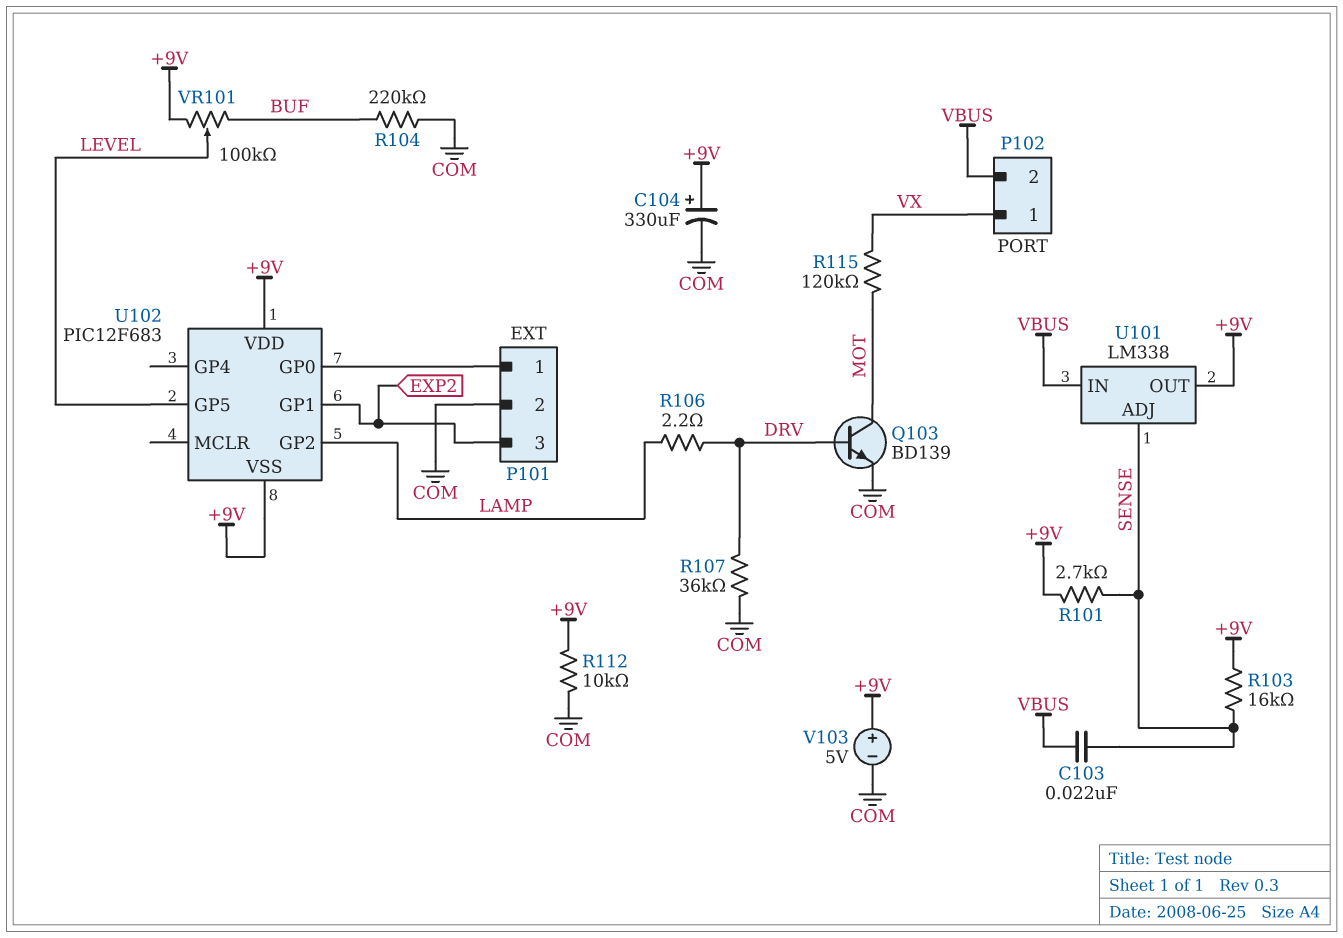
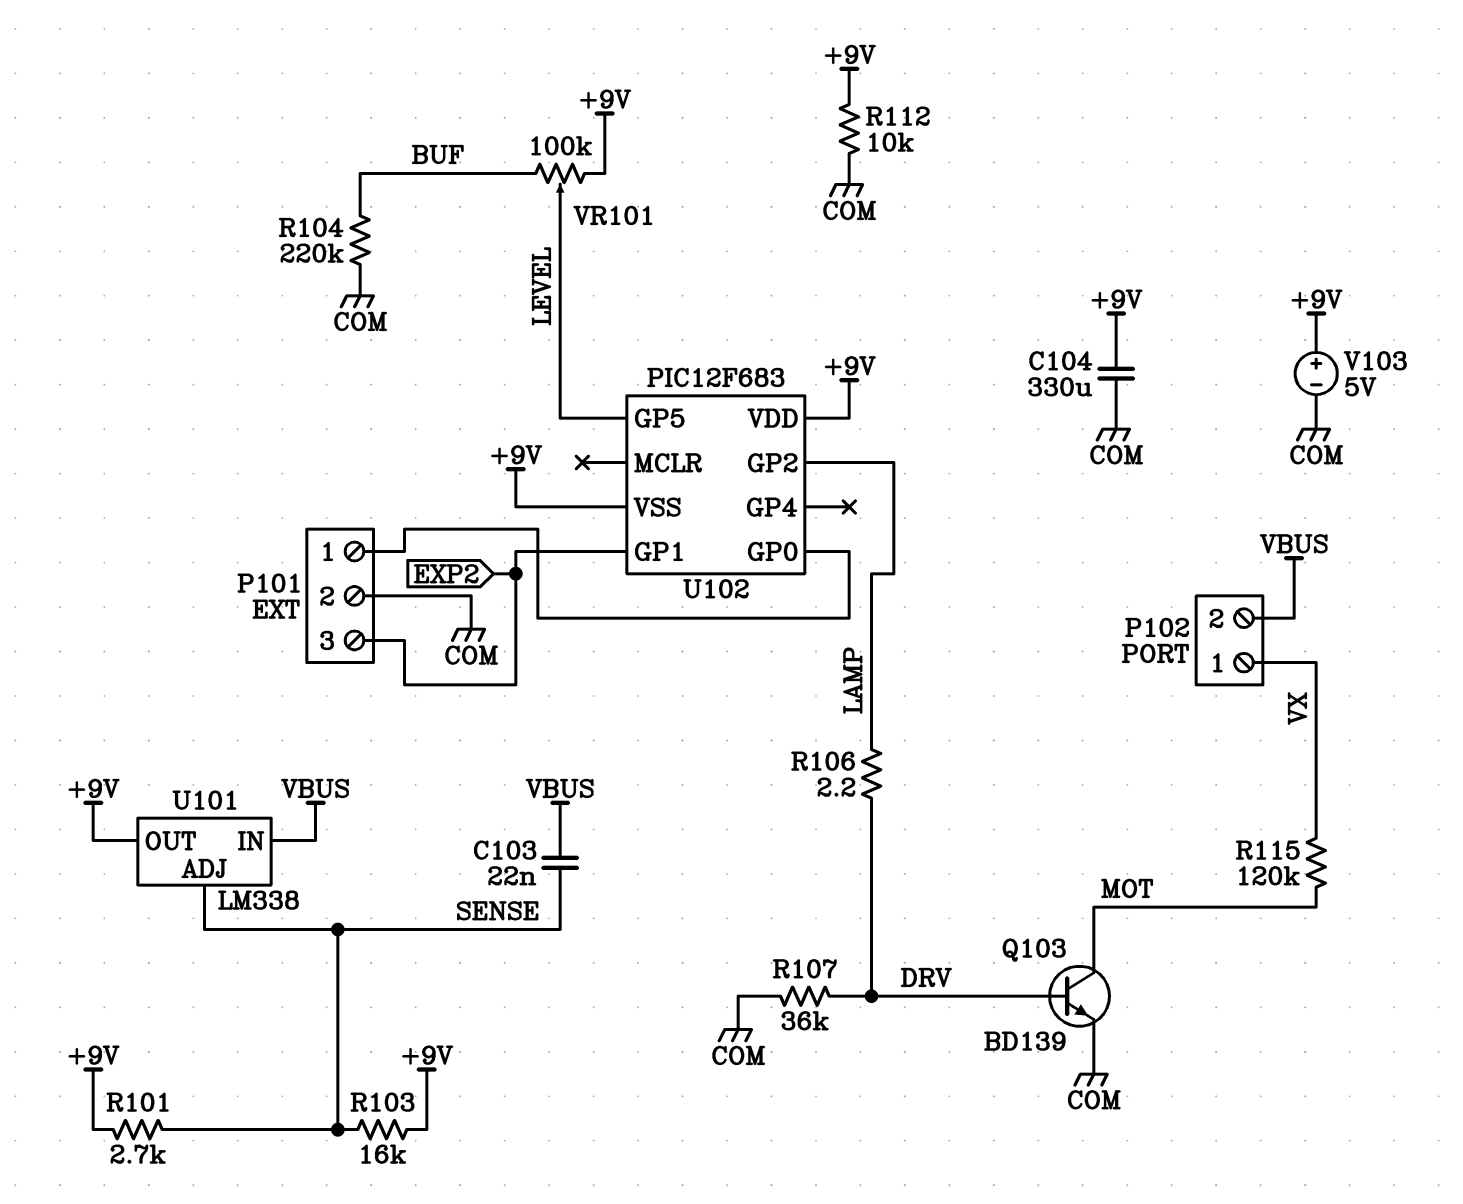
C104: 330uF (plus +9V, minus COM) -> 330uF (+9V, COM)

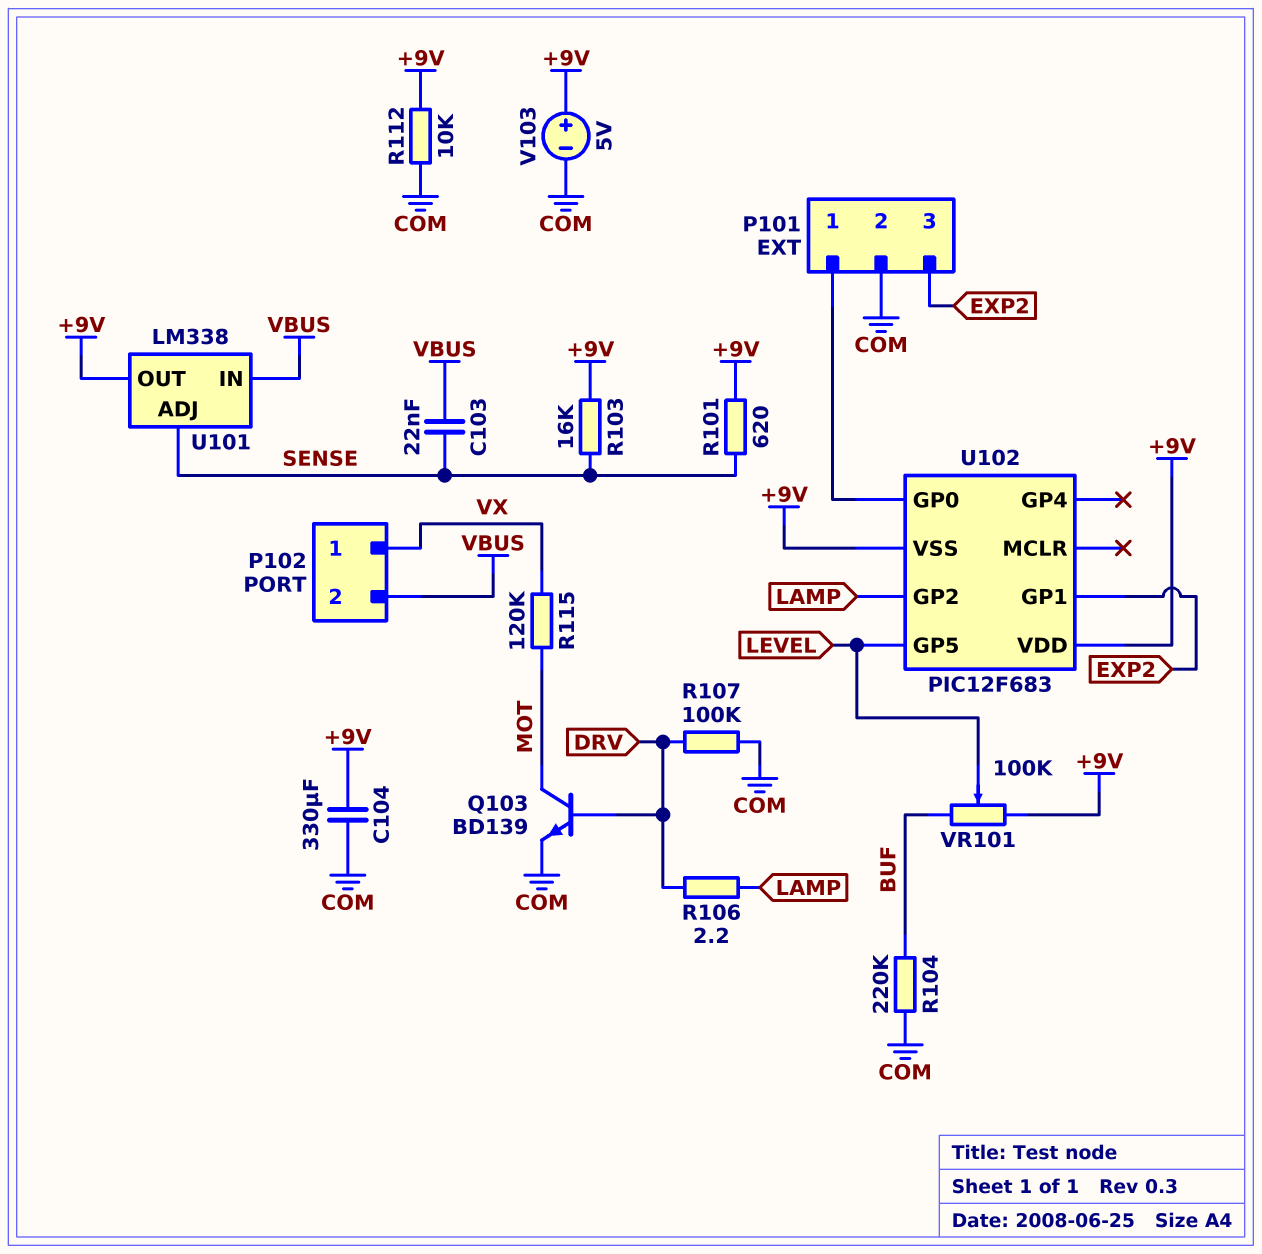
R101: 2.7k (+9V, SENSE) -> 620 (+9V, SENSE)
R107: 36k (COM, DRV) -> 100k (COM, DRV)

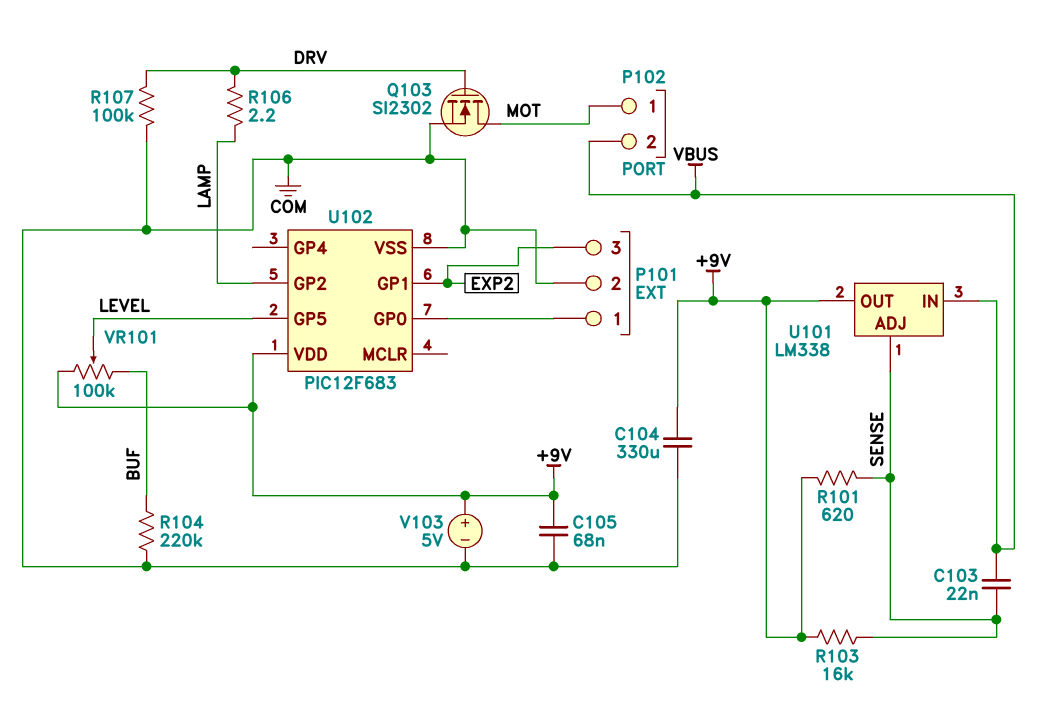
C105: none -> 68nF (+9V, COM)
P102 pin 1: VX -> MOT
Q103: NPN BD139 (B DRV, C MOT, E COM) -> NMOS SI2302 (G DRV, D MOT, S COM)
R112: 10k (+9V, COM) -> none
R115: 120k (MOT, VX) -> none
U102 pin VSS: +9V -> COM

